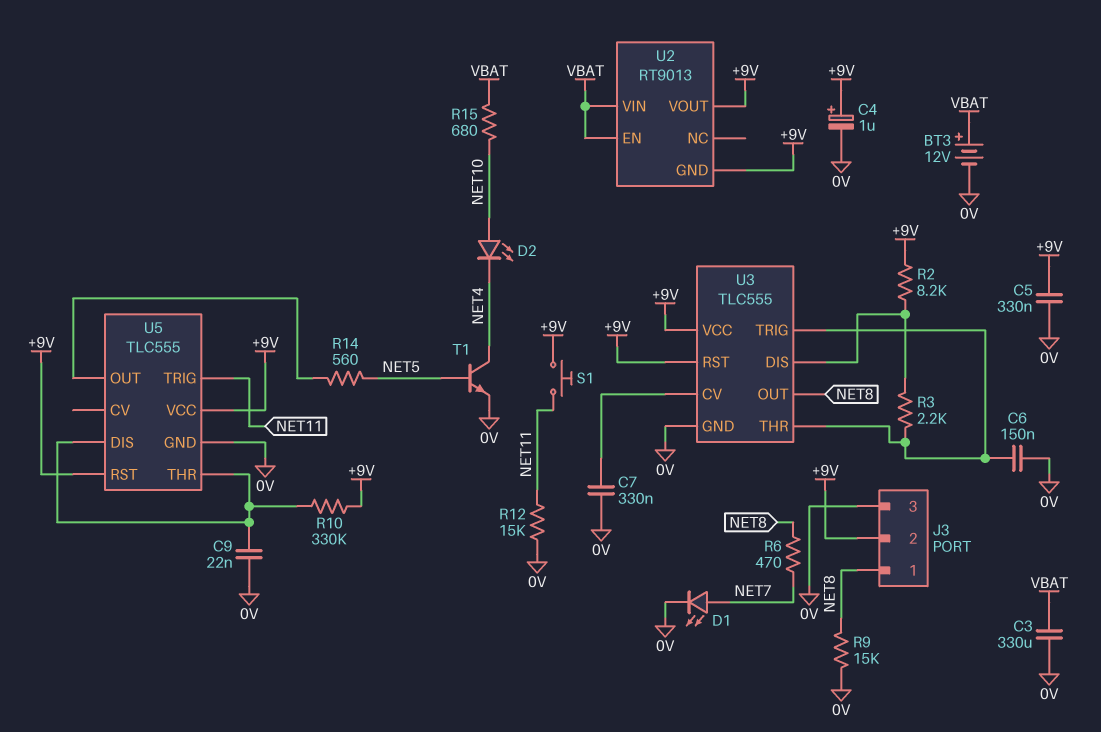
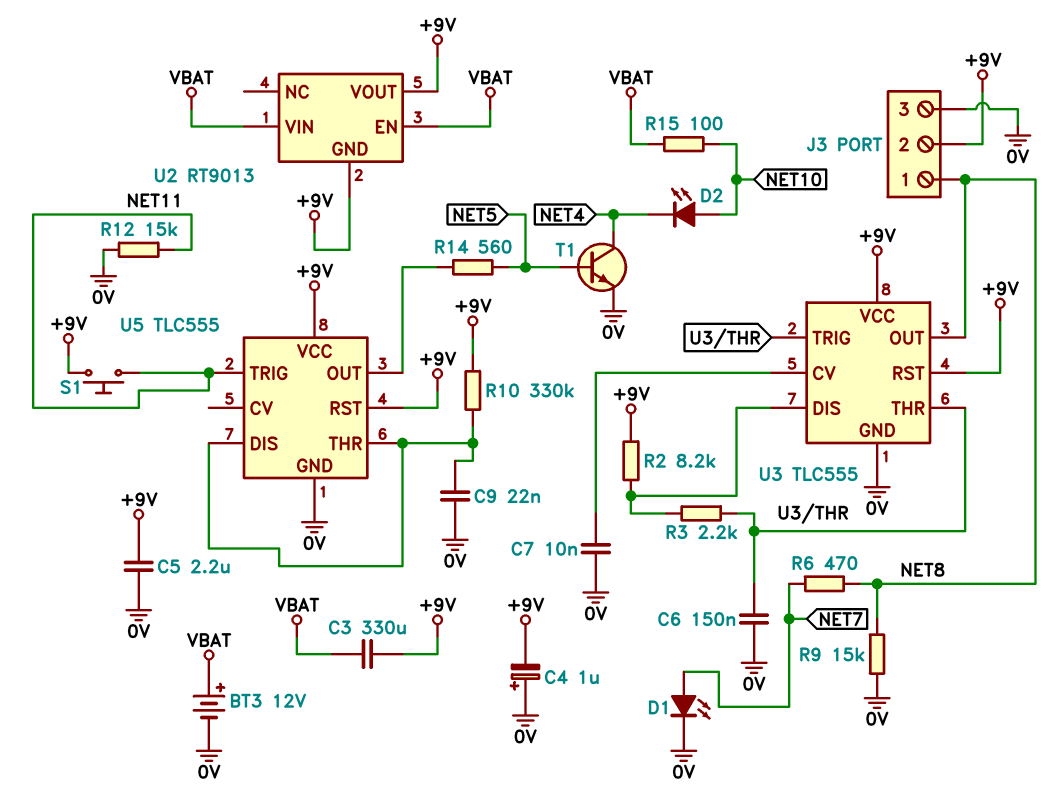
C3: 330uF (0V, VBAT) -> 330uF (+9V, VBAT)
C4: 1uF (plus +9V, minus 0V) -> 1uF (plus 0V, minus +9V)
C5: 330nF (+9V, 0V) -> 2.2uF (+9V, 0V)
C7: 330nF (0V, U3/CV) -> 10nF (0V, U3/CV)
R15: 680 (NET10, VBAT) -> 100 (NET10, VBAT)

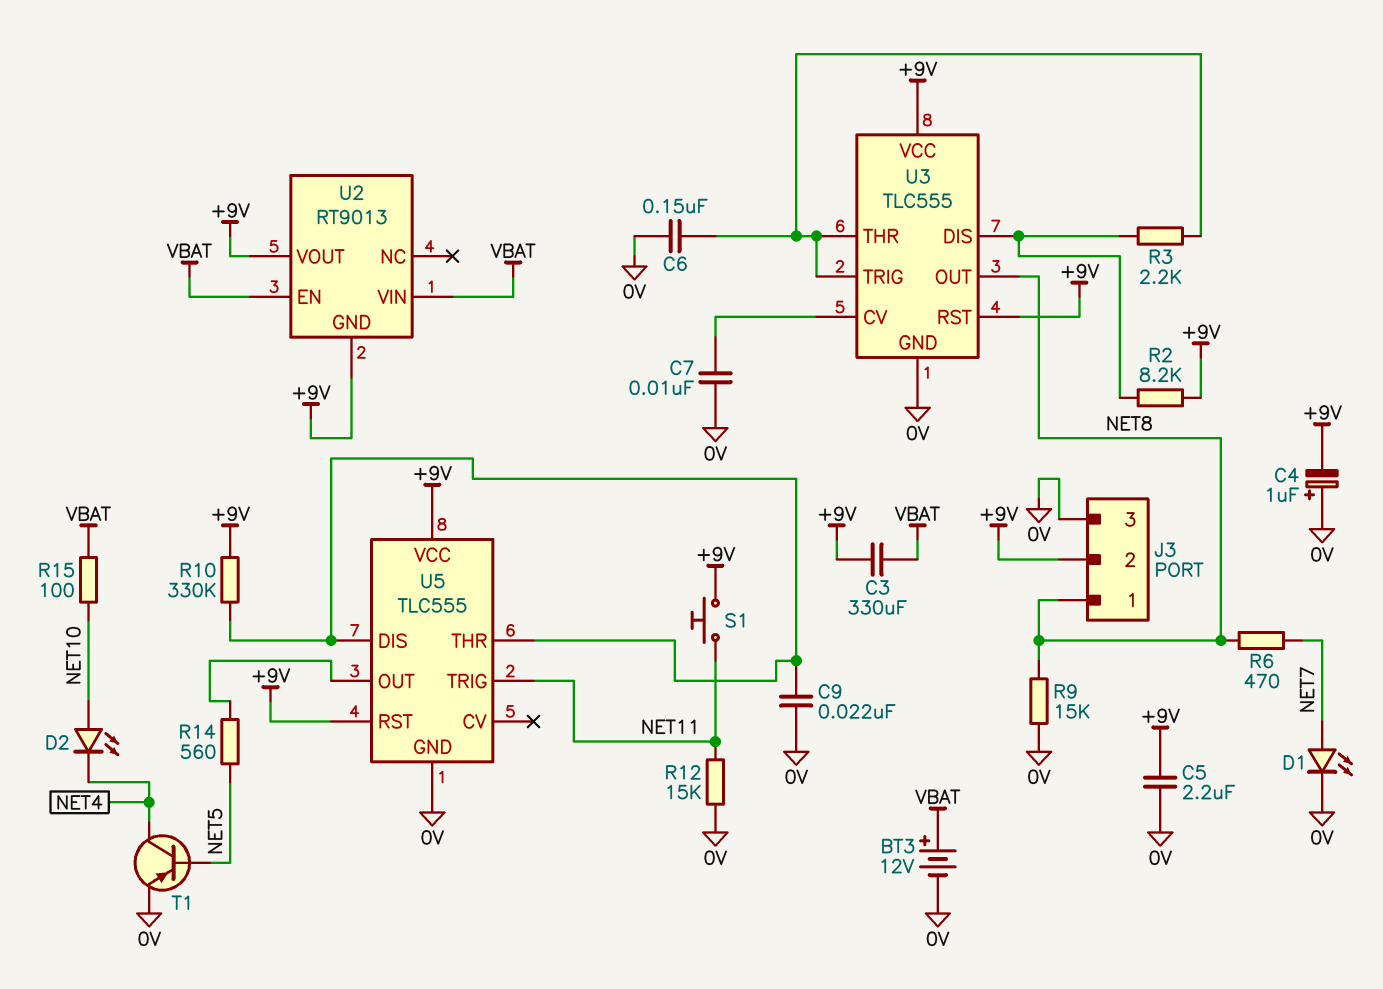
T1: NPN (B NET5, C NET4, E 0V) -> PNP (B NET5, C NET4, E 0V)

